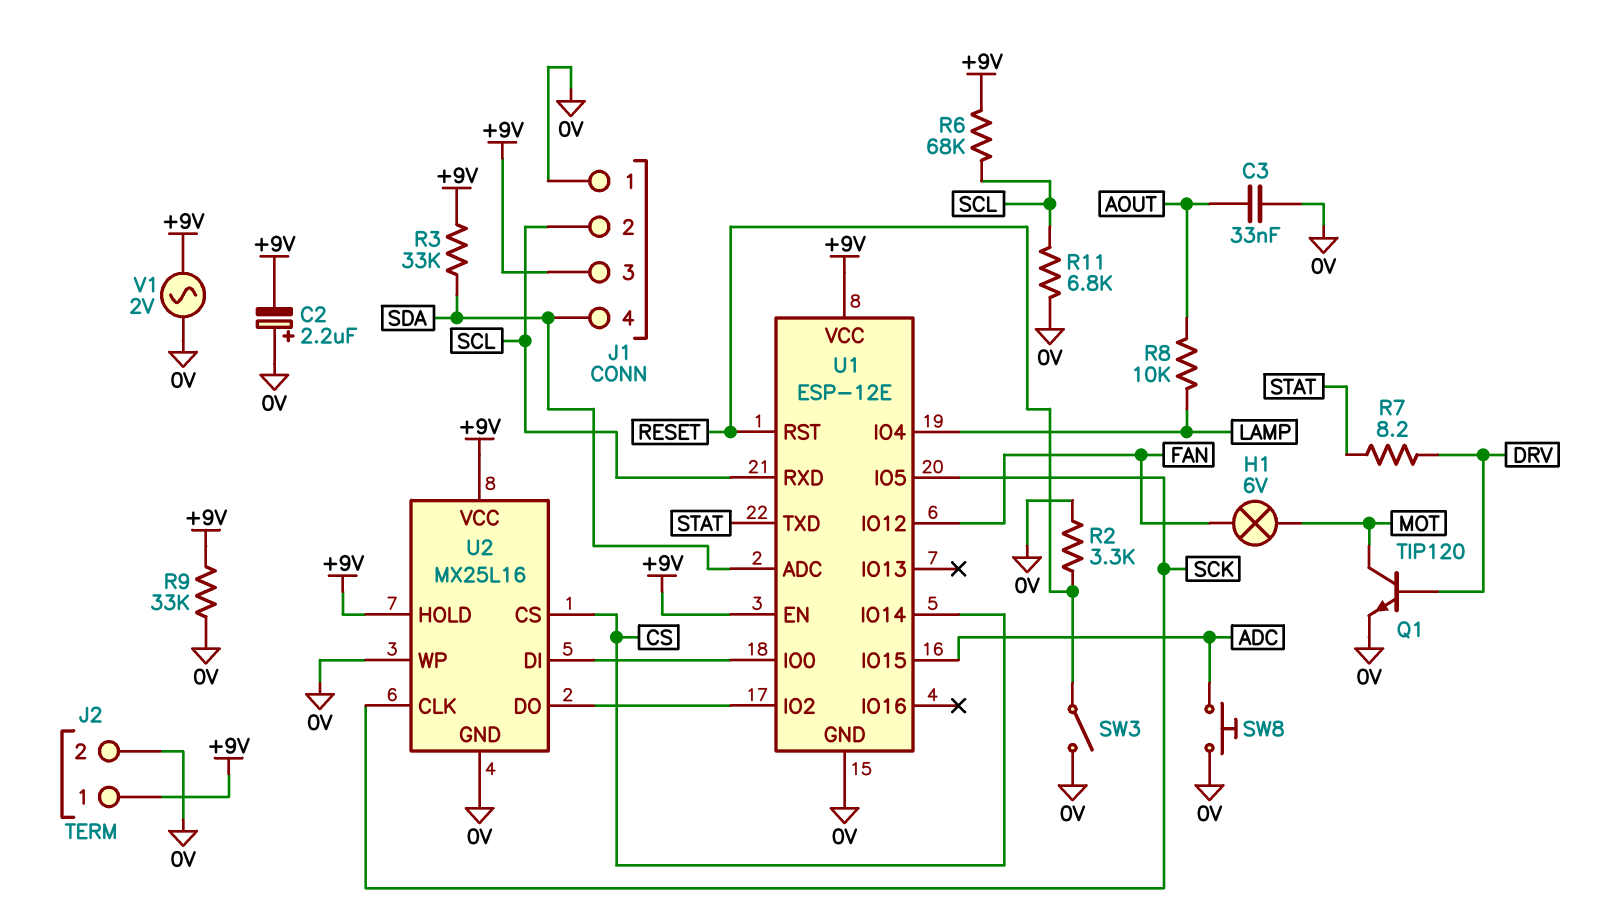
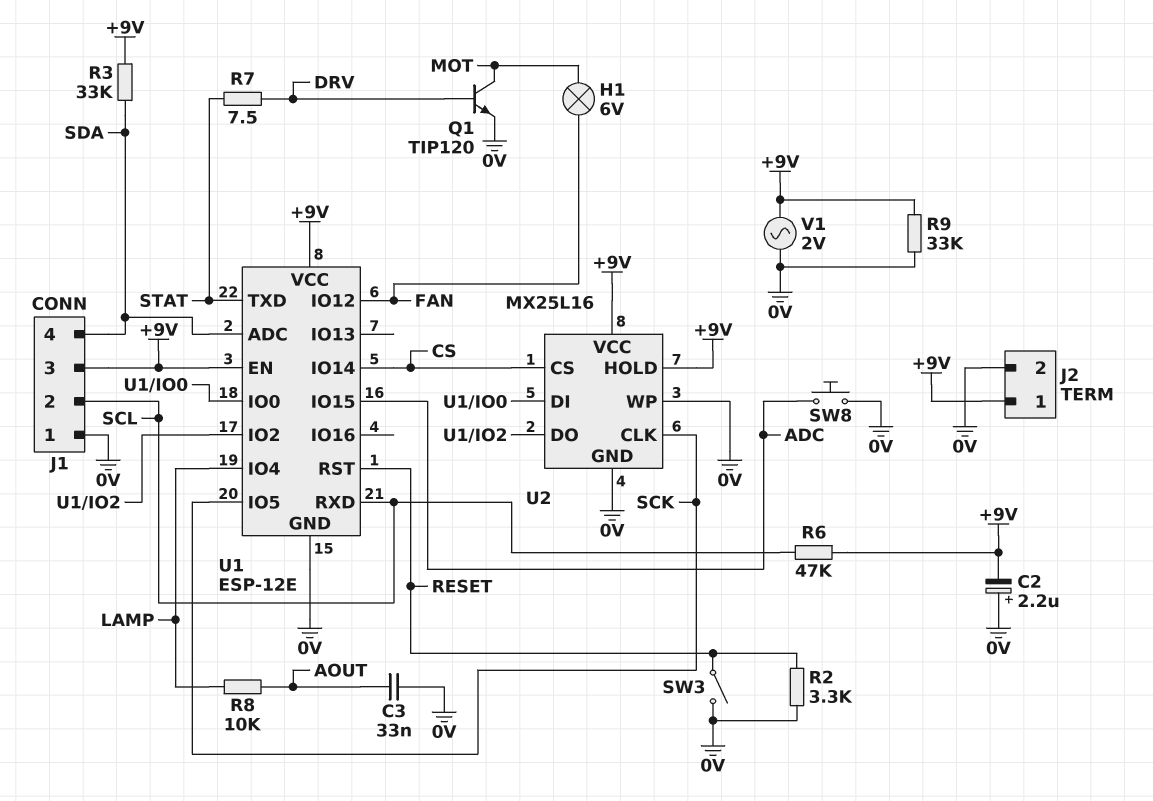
R6: 68k (+9V, SCL) -> 47k (+9V, SCL)
R7: 8.2 (DRV, STAT) -> 7.5 (DRV, STAT)
R11: 6.8k (0V, SCL) -> none

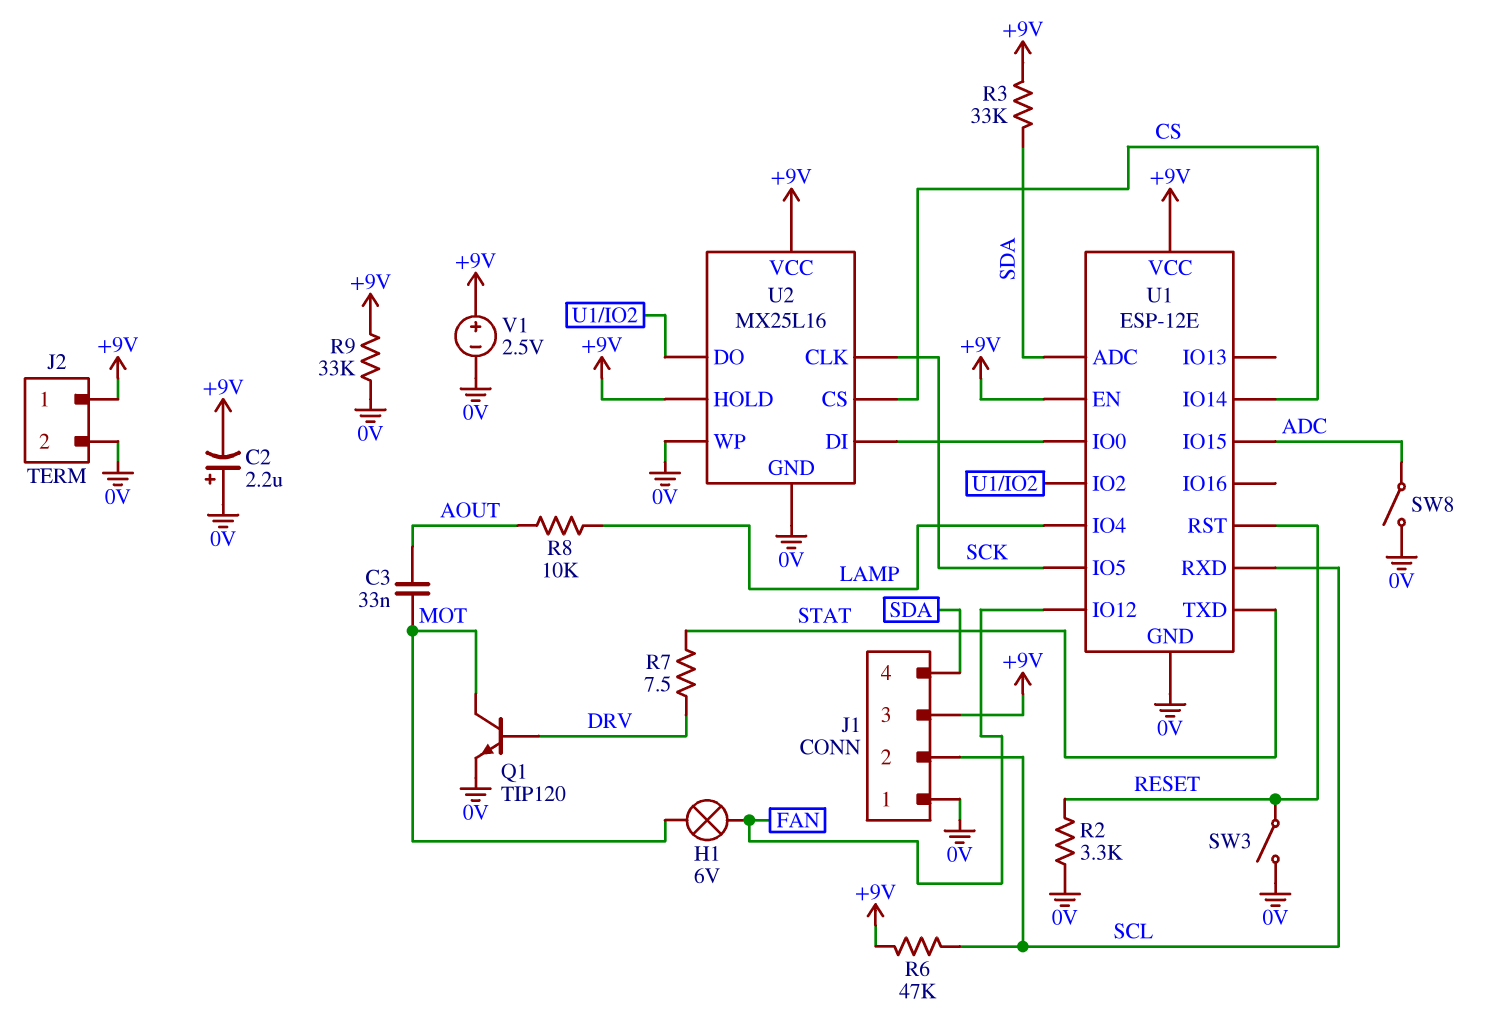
C3: 33nF (0V, AOUT) -> 33nF (AOUT, MOT)
SW8: button (0V, ADC) -> switch (0V, ADC)
V1: AC 2V (+9V, 0V) -> 2.5V (plus +9V, minus 0V)

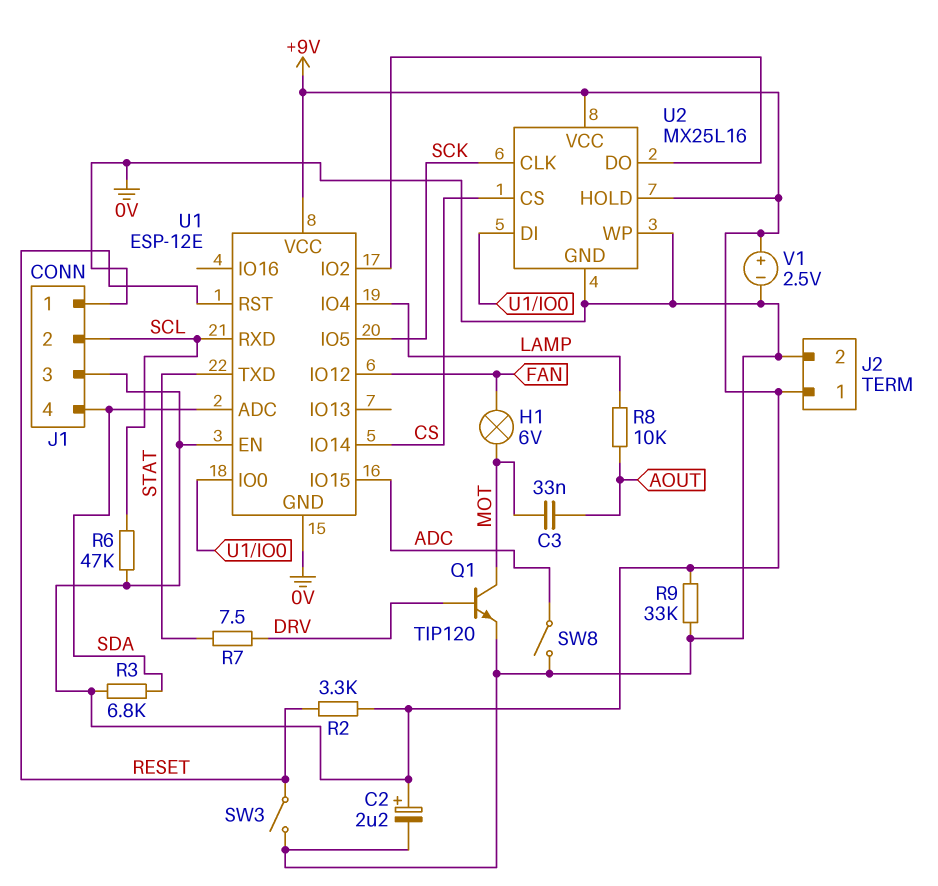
C2: 2.2uF (plus 0V, minus +9V) -> 2.2uF (plus +9V, minus 0V)
R2: 3.3k (0V, RESET) -> 3.3k (+9V, RESET)
R3: 33k (+9V, SDA) -> 6.8k (+9V, SDA)

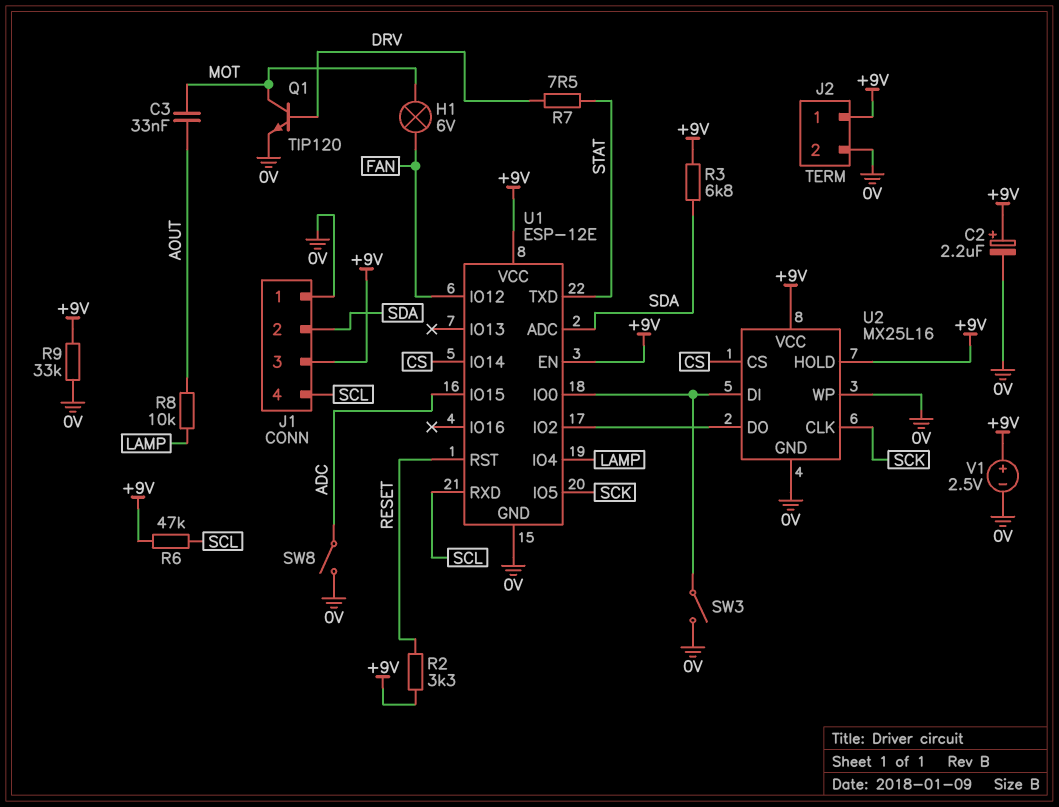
J1 pin 2: SCL -> SDA
J1 pin 4: SDA -> SCL
SW3: switch (0V, RESET) -> switch (0V, U1/IO0)

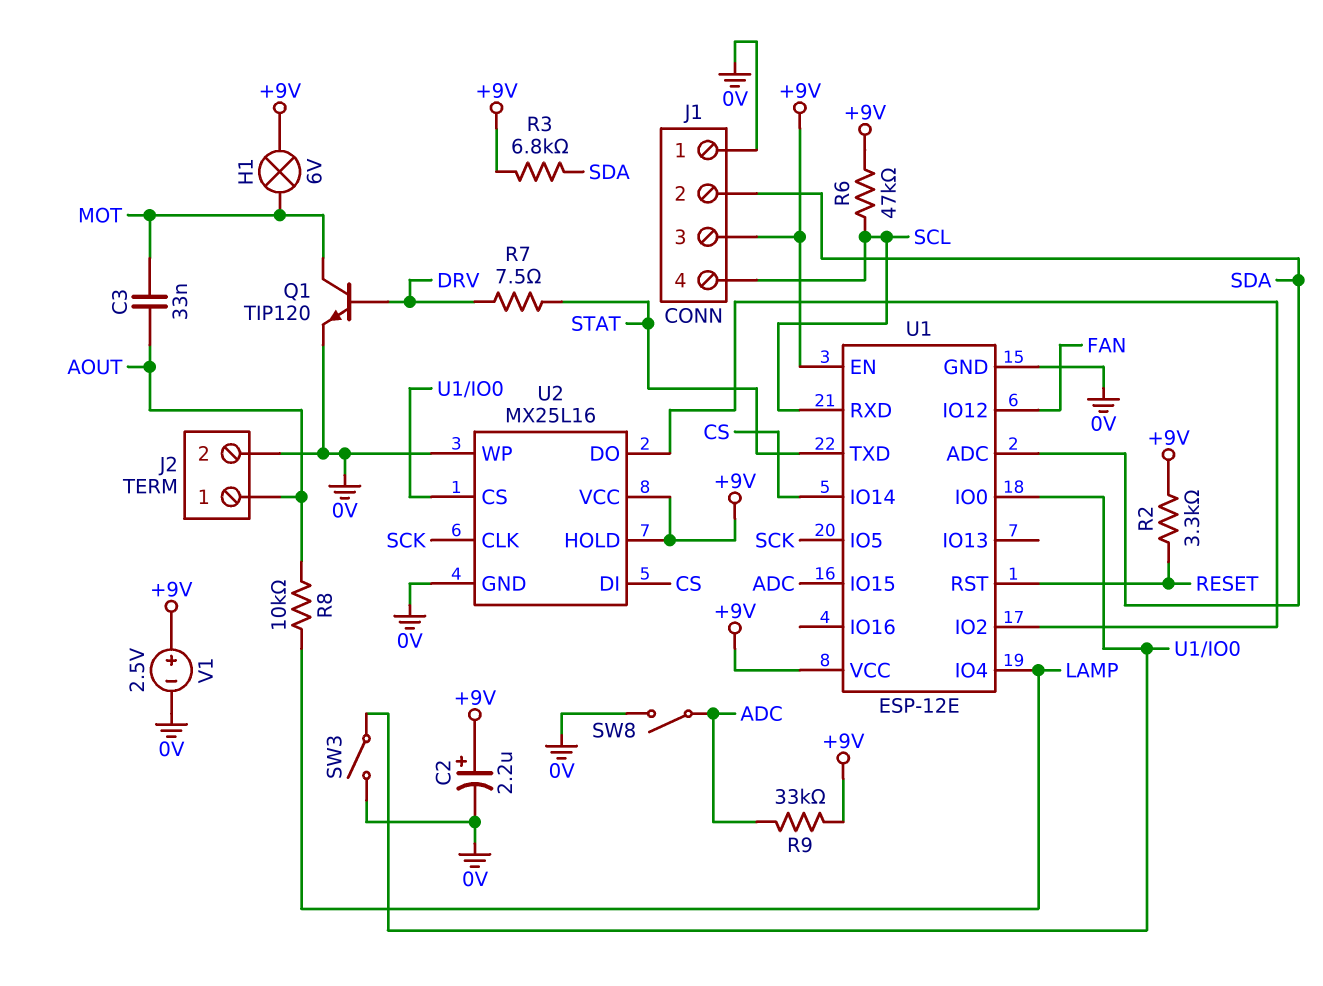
H1: lamp 6V (FAN, MOT) -> lamp 6V (+9V, MOT)
J2 pin 1: +9V -> AOUT
R9: 33k (+9V, 0V) -> 33k (+9V, ADC)
U2 pin CS: CS -> U1/IO0
U2 pin DI: U1/IO0 -> CS

